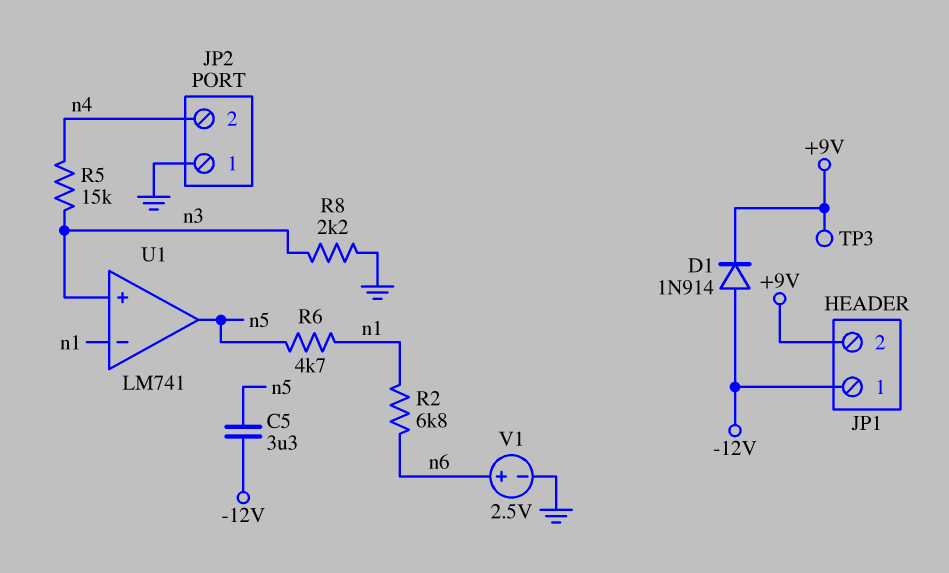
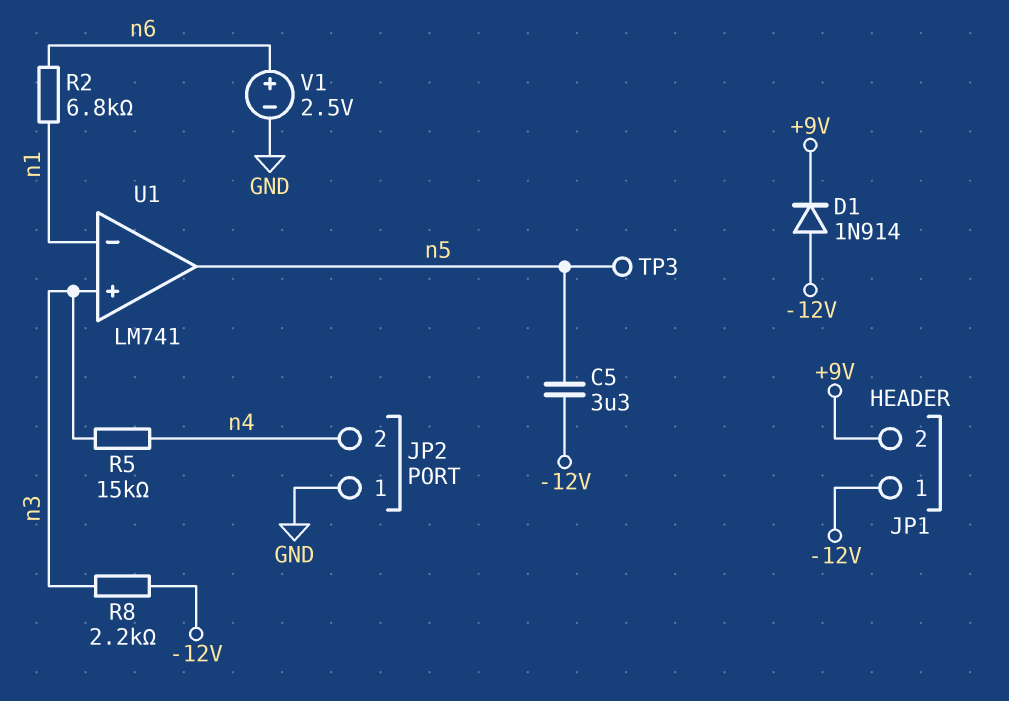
R6: 4.7k (n1, n5) -> none
R8: 2.2k (GND, n3) -> 2.2k (-12V, n3)
TP3: test point (+9V) -> test point (n5)

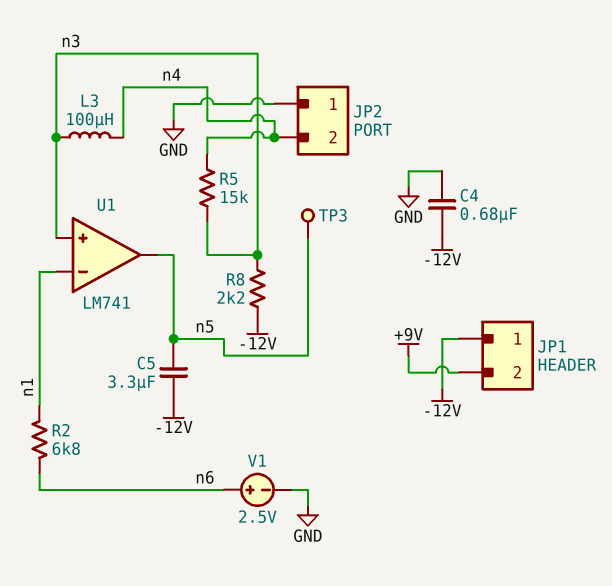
C4: none -> 680nF (-12V, GND)
D1: diode 1N914 (A -12V, K +9V) -> none
L3: none -> 100uH (n3, n4)

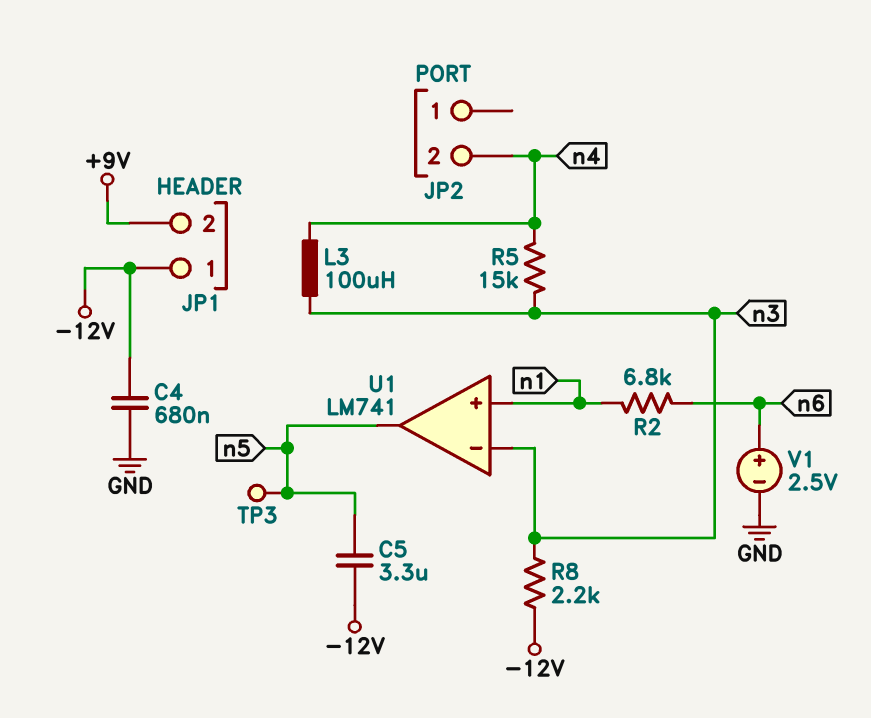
JP2 pin 1: GND -> none
U1 pin in+: n3 -> n1
U1 pin in-: n1 -> n3

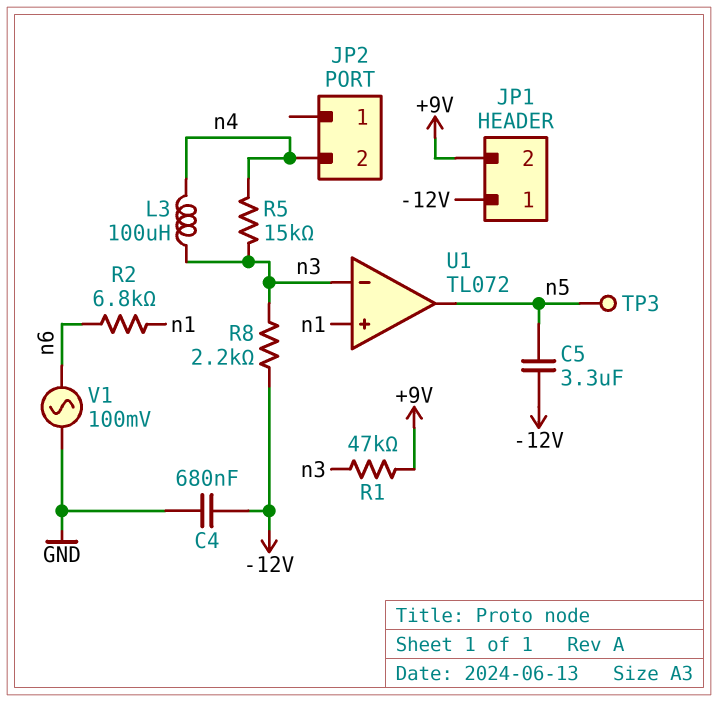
R1: none -> 47k (+9V, n3)
U1: LM741 -> TL072
V1: 2.5V (plus n6, minus GND) -> AC 100mV (GND, n6)

